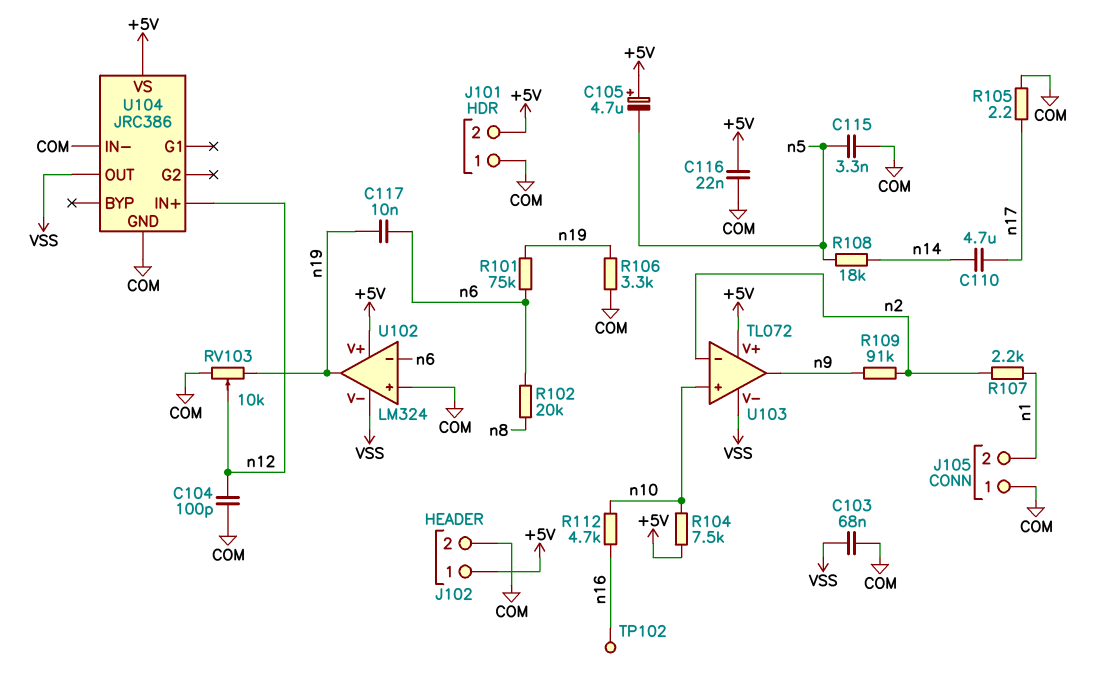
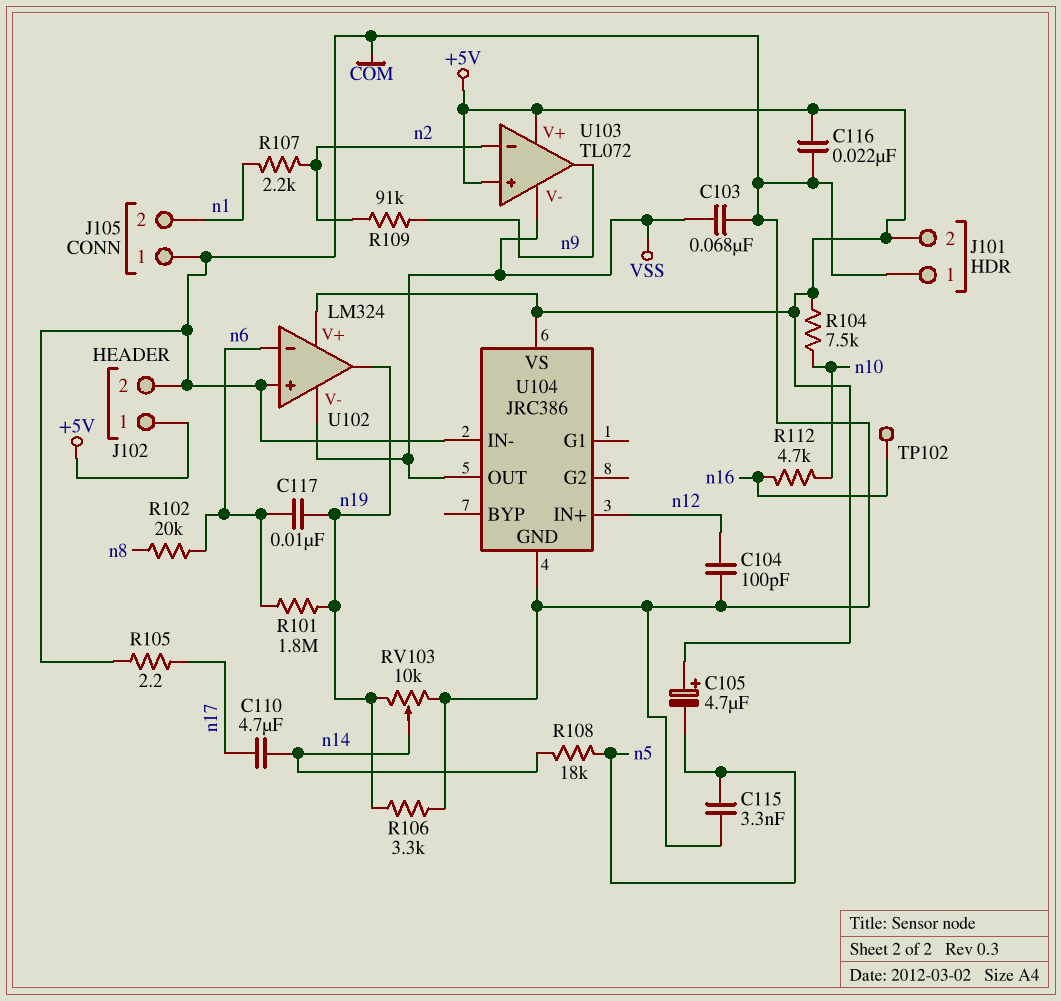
R101: 75k (n6, n19) -> 1.8M (n6, n19)
RV103: 10k (COM, n19, wiper n12) -> 10k (COM, n19, wiper n14)
U103 pin in+: n10 -> +5V

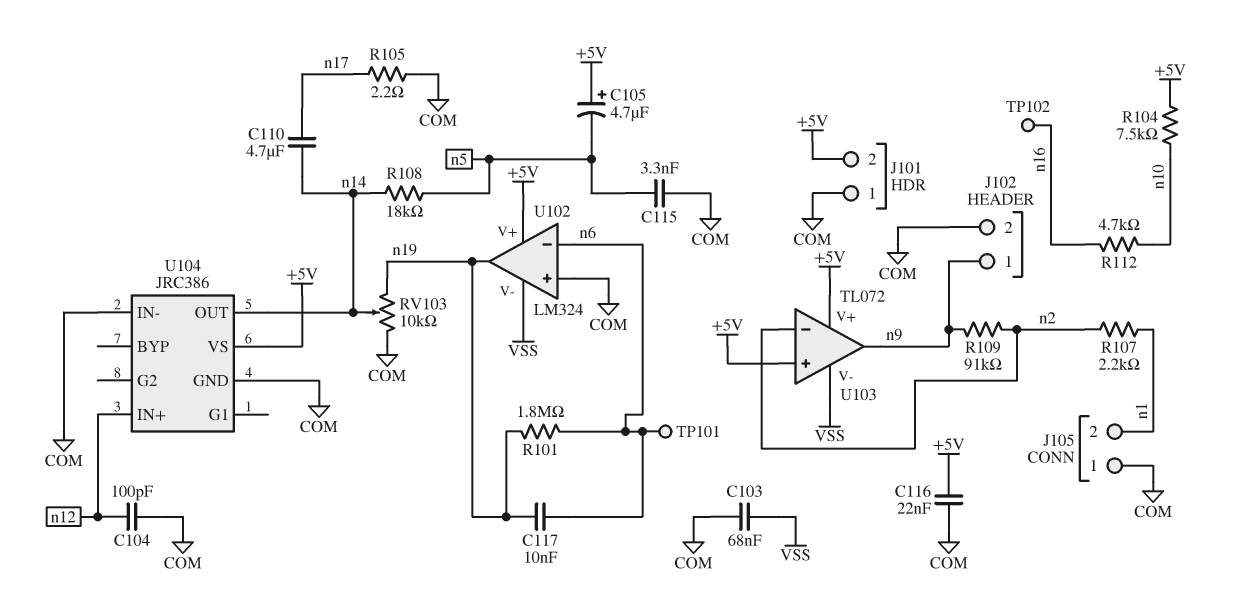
J102 pin 1: +5V -> n9
R102: 20k (n6, n8) -> none
R106: 3.3k (COM, n19) -> none
TP101: none -> test point (n6)
U104 pin OUT: VSS -> n14

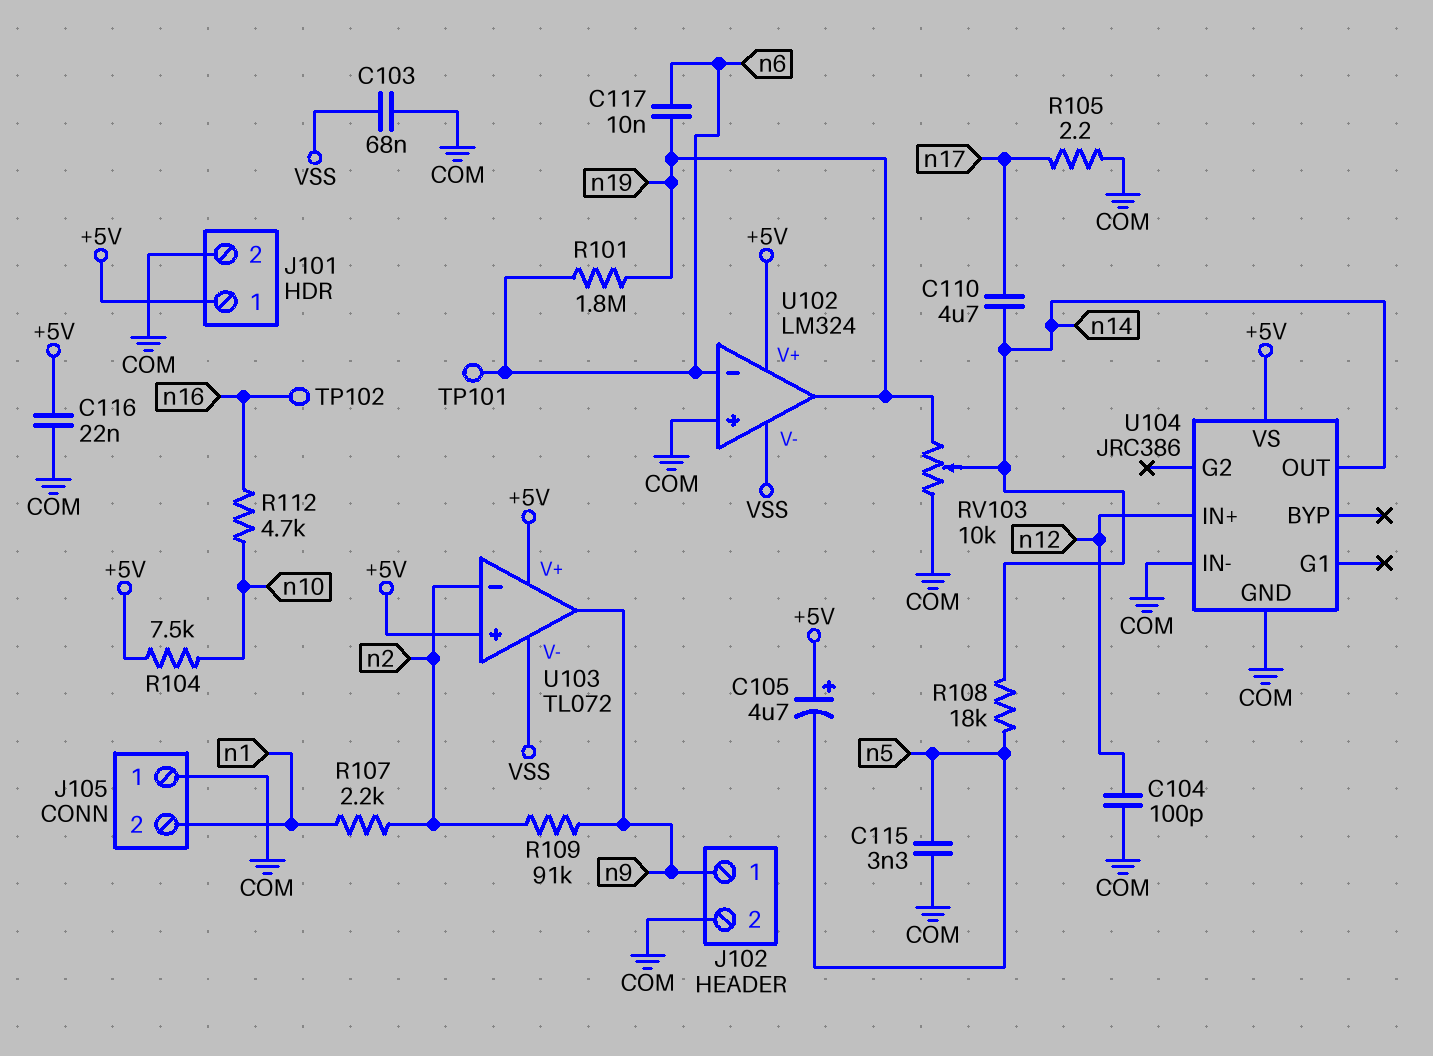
J101 pin 1: COM -> +5V
J101 pin 2: +5V -> COM

